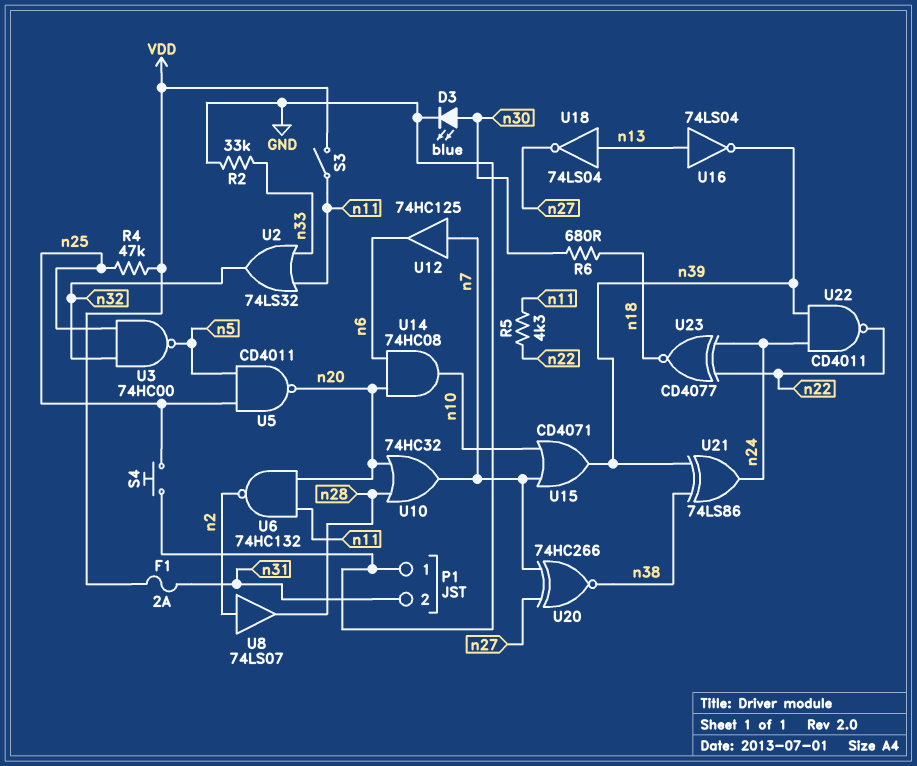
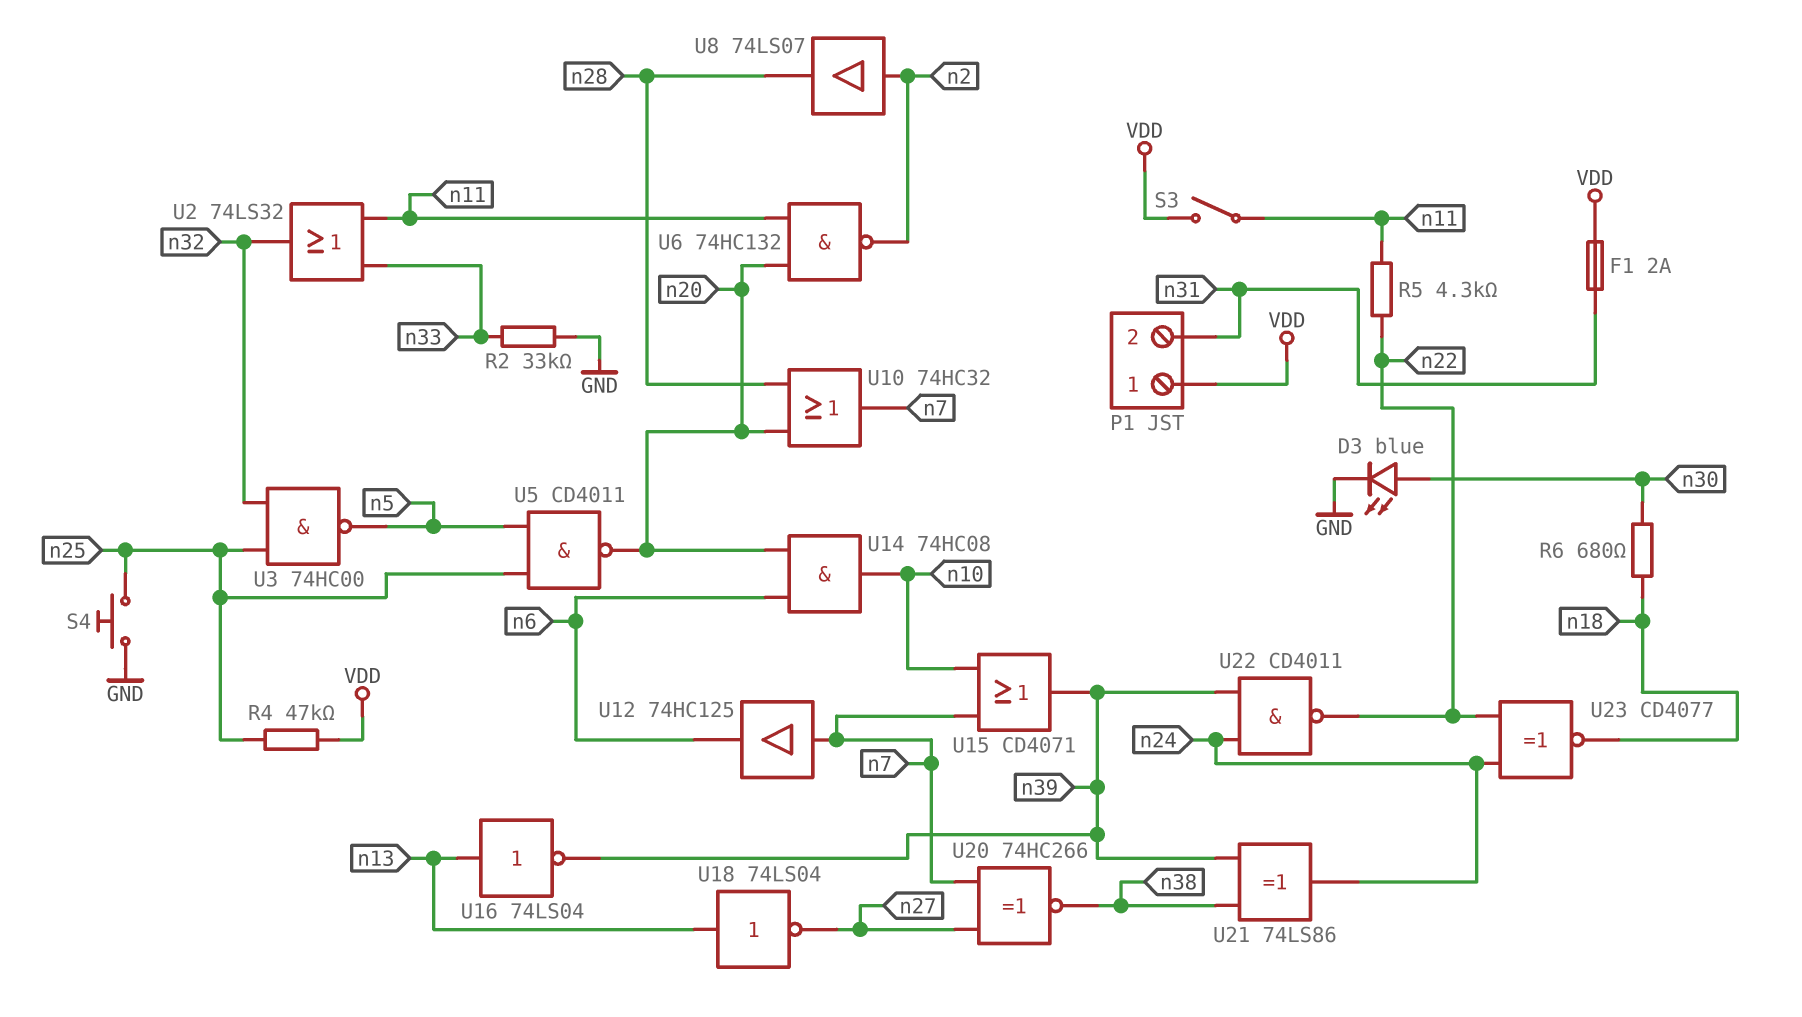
P1 pin 1: GND -> VDD

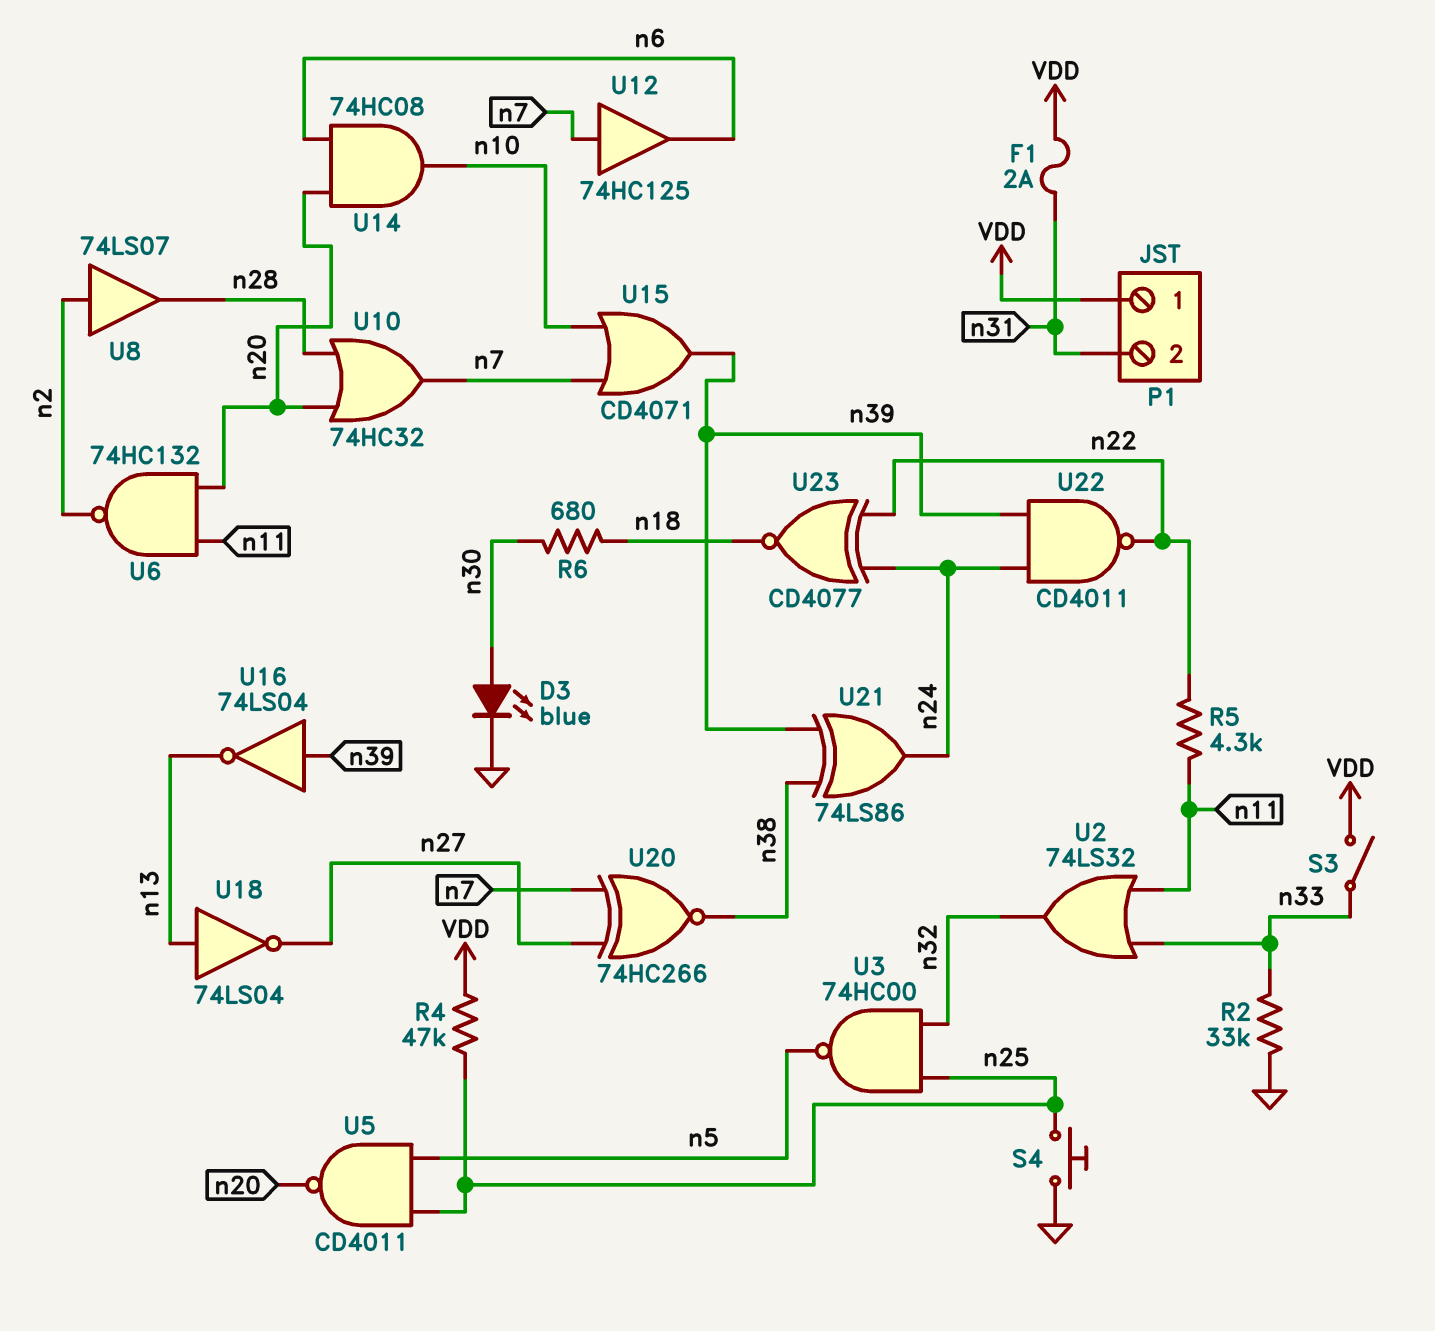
S3: switch (VDD, n11) -> switch (VDD, n33)
U16: NOT 74LS04 (in n13, out n39) -> NOT 74LS04 (in n39, out n13)

